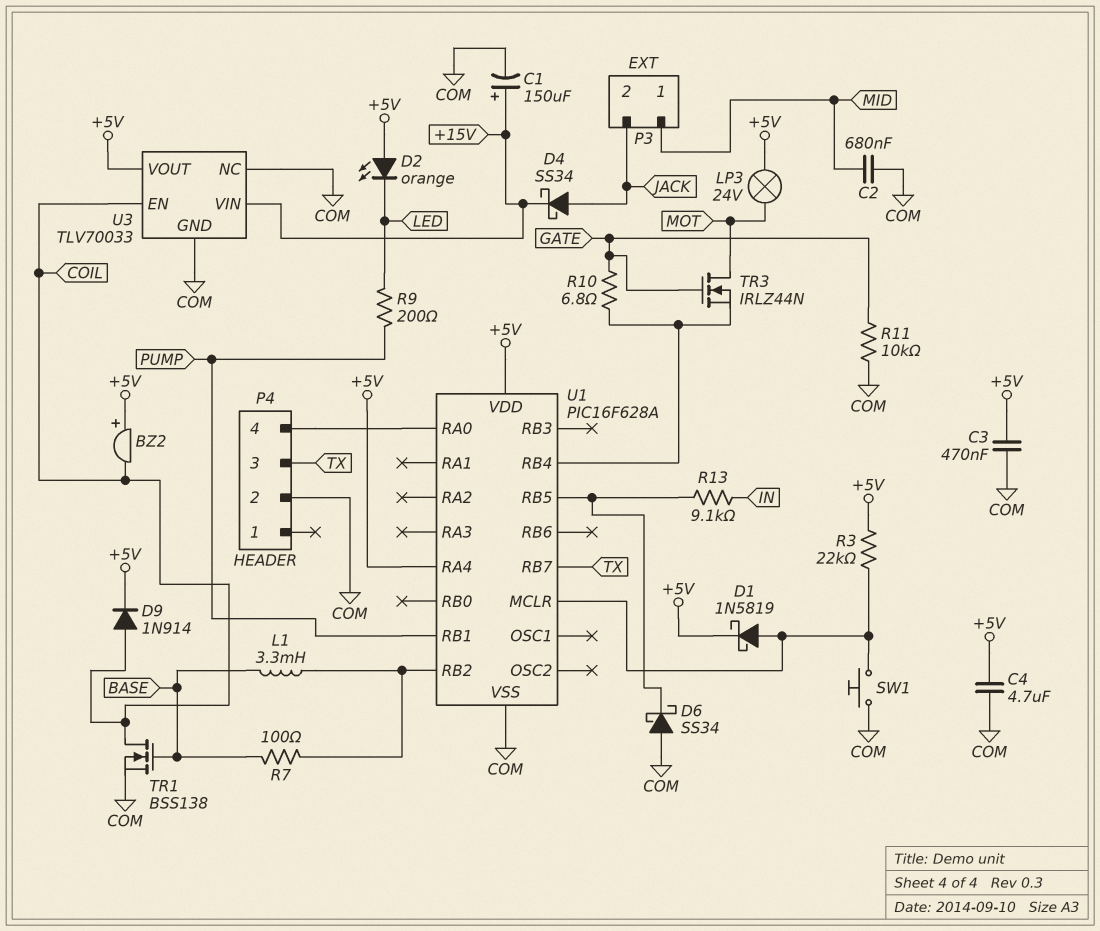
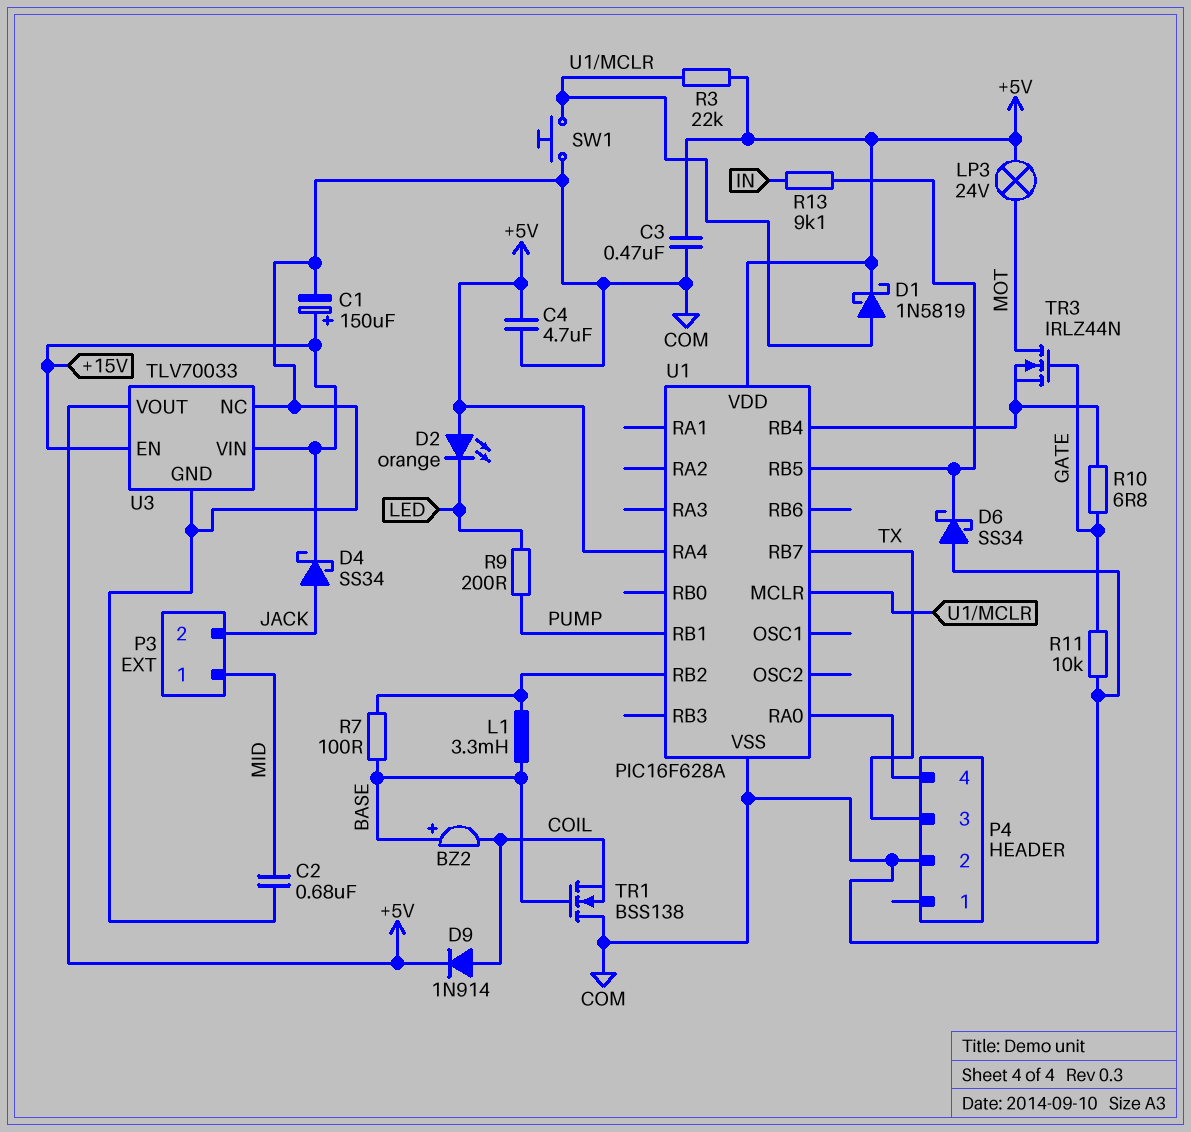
BZ2: buzzer (plus +5V, minus COIL) -> buzzer (plus BASE, minus COIL)
TR1: NMOS BSS138 (G BASE, D COIL, S COM) -> NMOS BSS138 (G BASE, D COM, S COIL)
U3 pin EN: COIL -> +15V

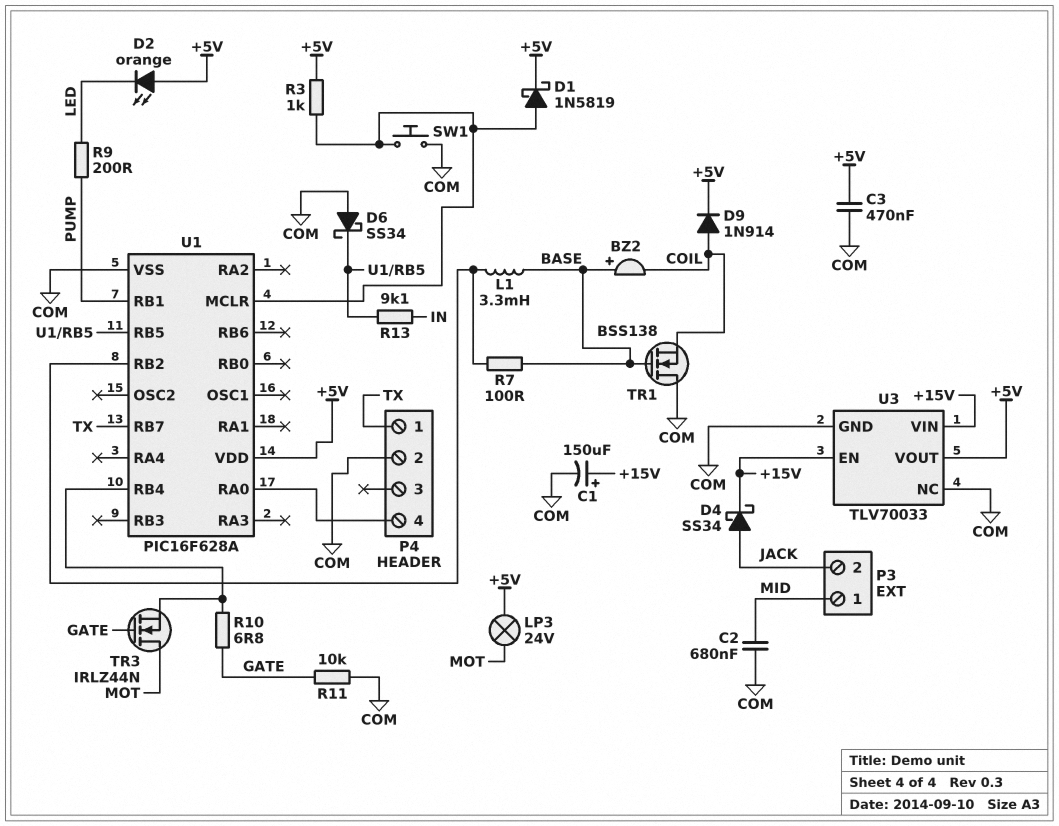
C4: 4.7uF (+5V, COM) -> none
P4 pin 1: none -> TX
P4 pin 3: TX -> none
R3: 22k (+5V, U1/MCLR) -> 1k (+5V, U1/MCLR)
U1 pin RA4: +5V -> none

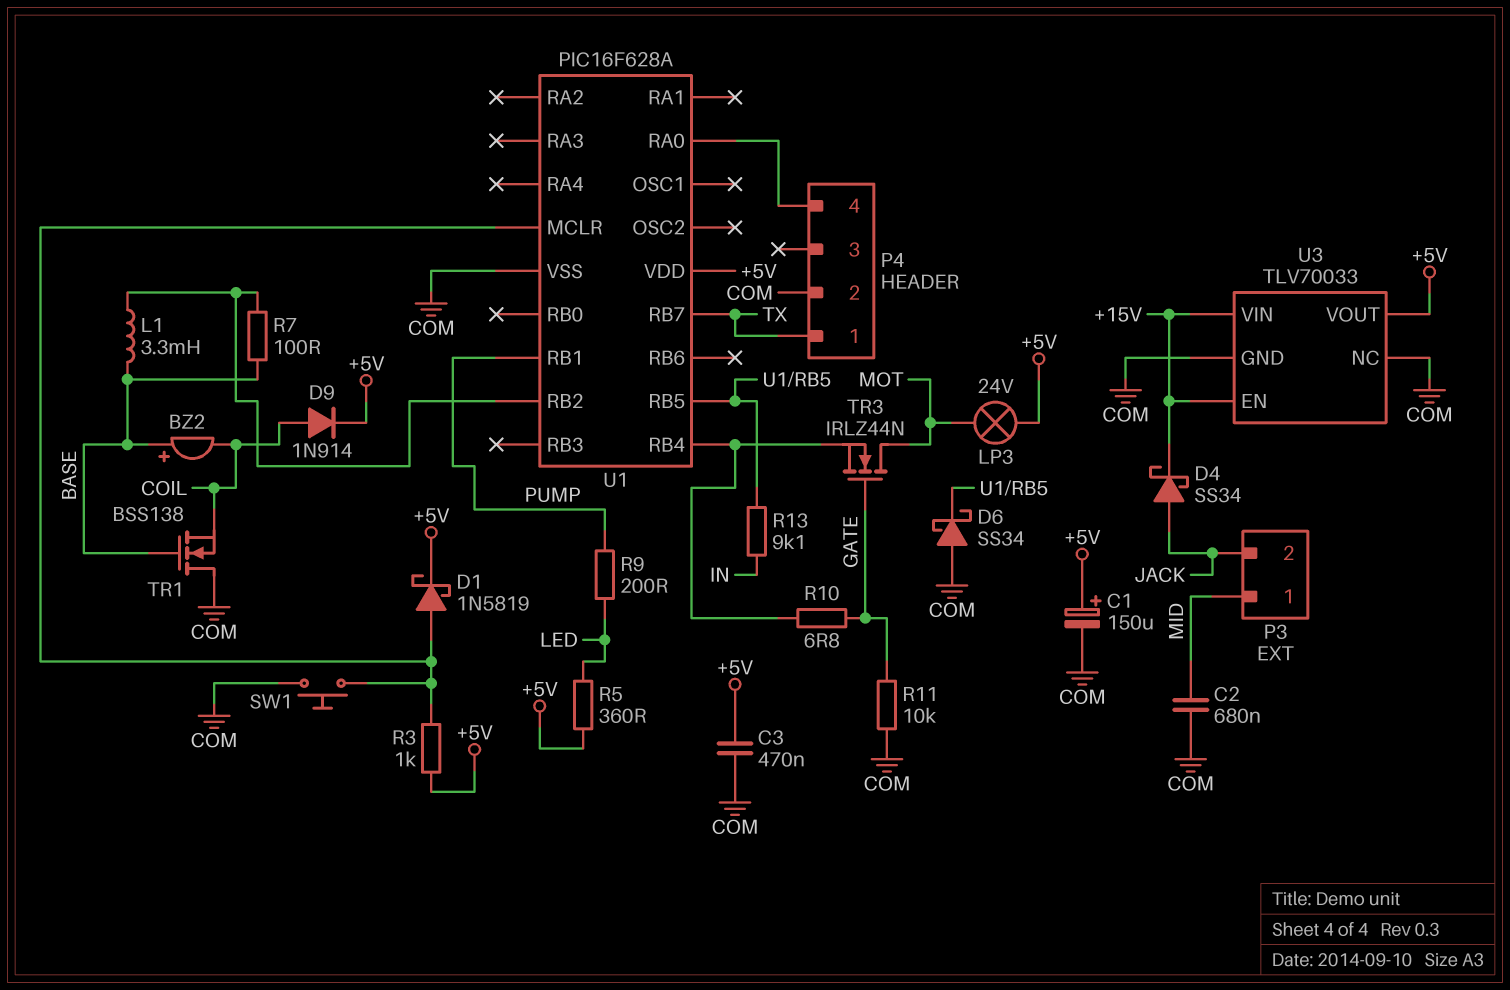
C1: 150uF (plus +15V, minus COM) -> 150uF (plus +5V, minus COM)
D2: LED orange (A +5V, K LED) -> none
R5: none -> 360 (+5V, LED)

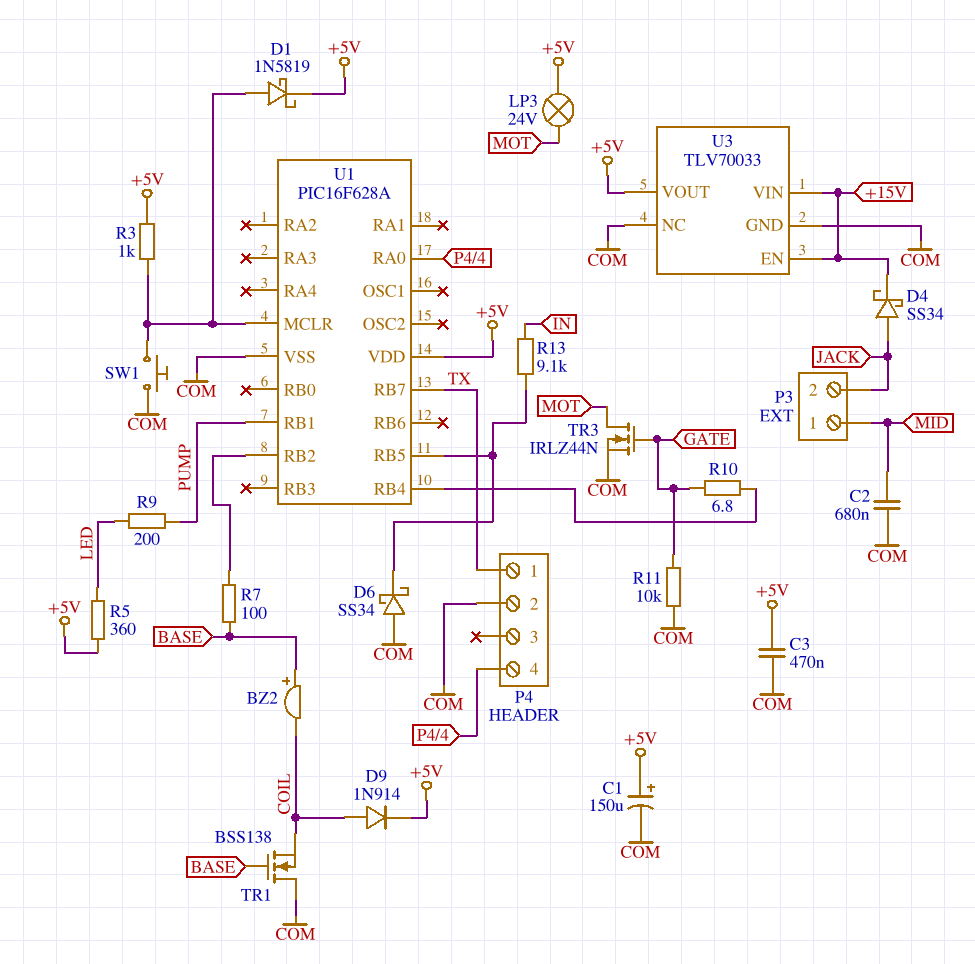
L1: 3.3mH (BASE, U1/RB2) -> none
TR3: NMOS IRLZ44N (G GATE, D MOT, S U1/RB4) -> NMOS IRLZ44N (G GATE, D MOT, S COM)

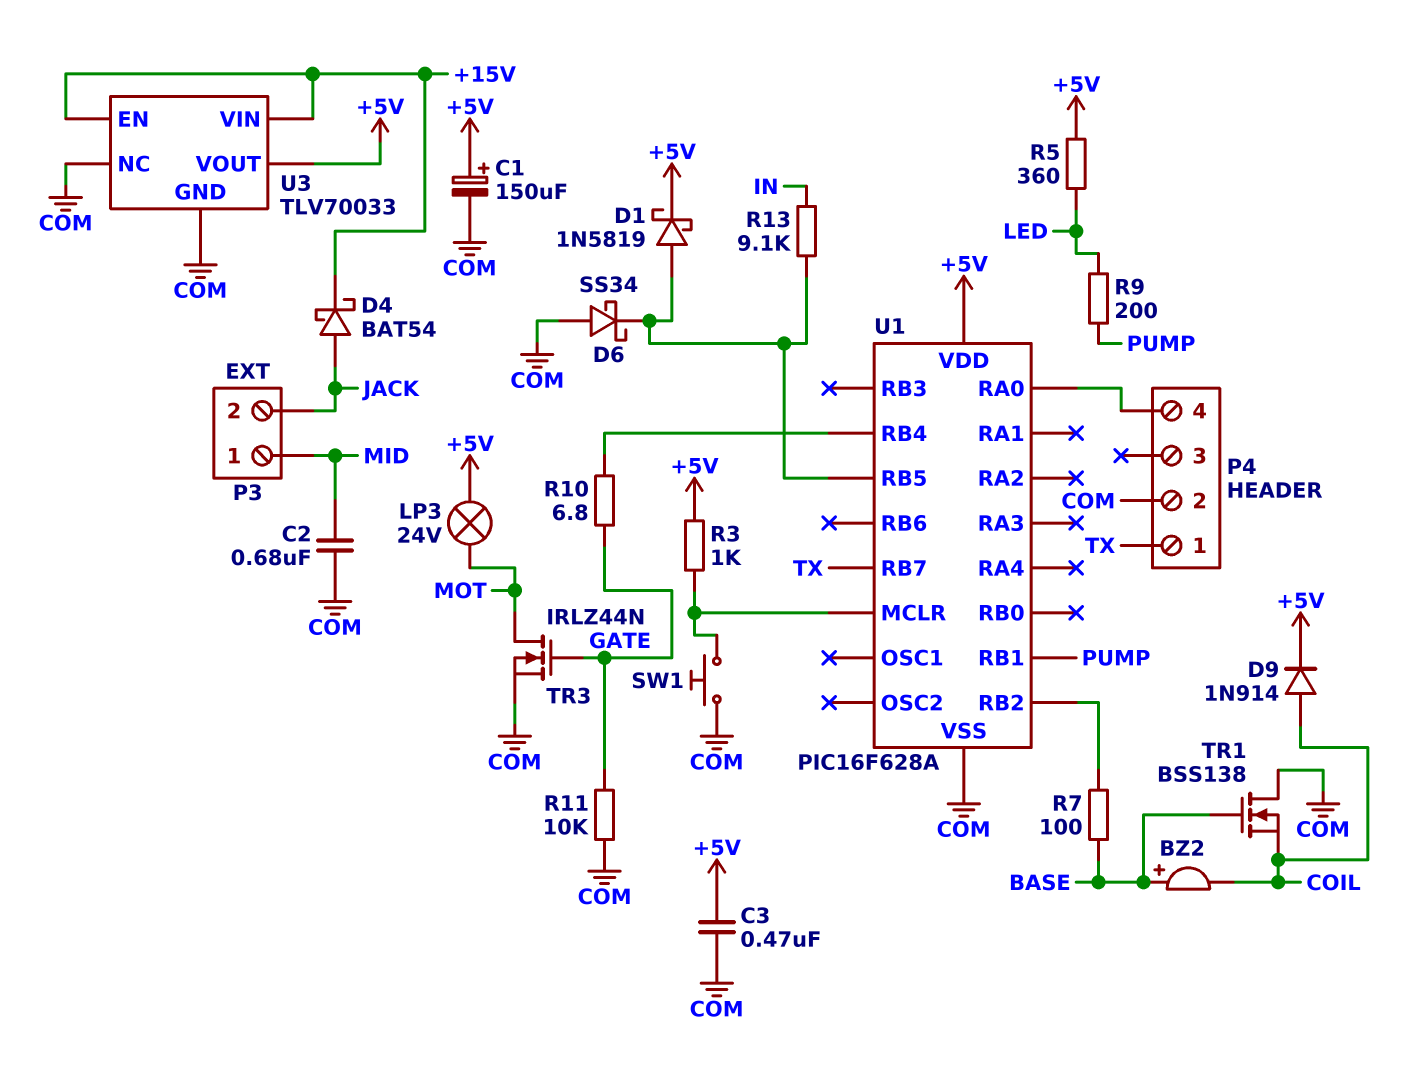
D1: schottky 1N5819 (A U1/MCLR, K +5V) -> schottky 1N5819 (A U1/RB5, K +5V)
D4: schottky SS34 (A JACK, K +15V) -> schottky BAT54 (A JACK, K +15V)

